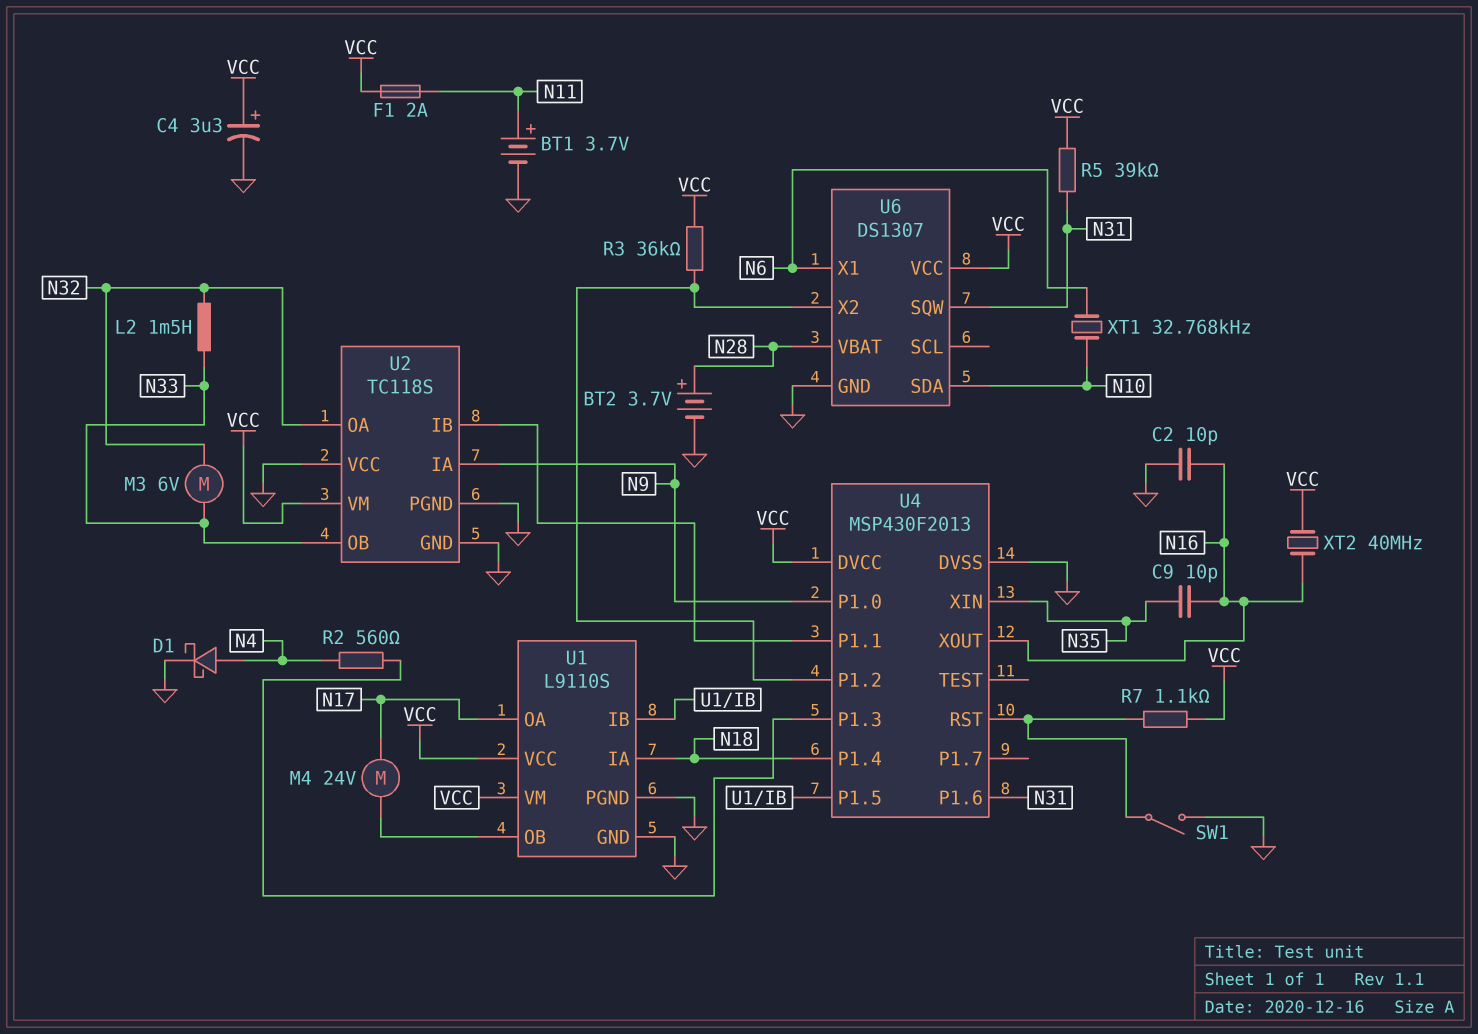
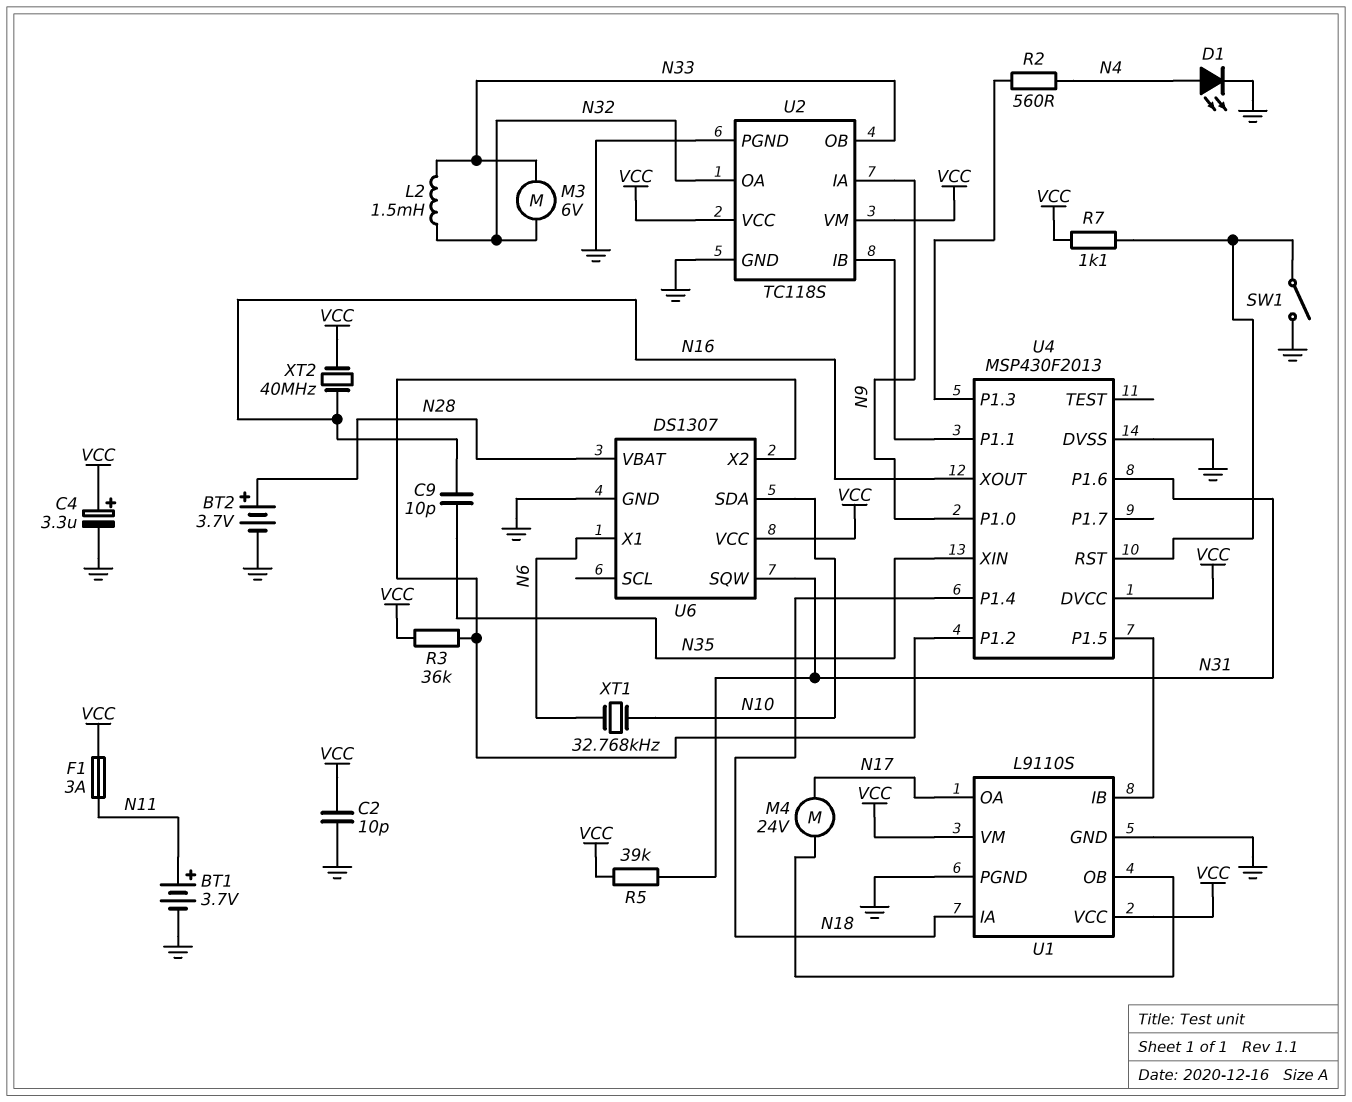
C2: 10pF (GND, N16) -> 10pF (GND, VCC)
D1: schottky (A N4, K GND) -> LED (A N4, K GND)
F1: 2A (N11, VCC) -> 3A (N11, VCC)
U2 pin VCC: GND -> VCC

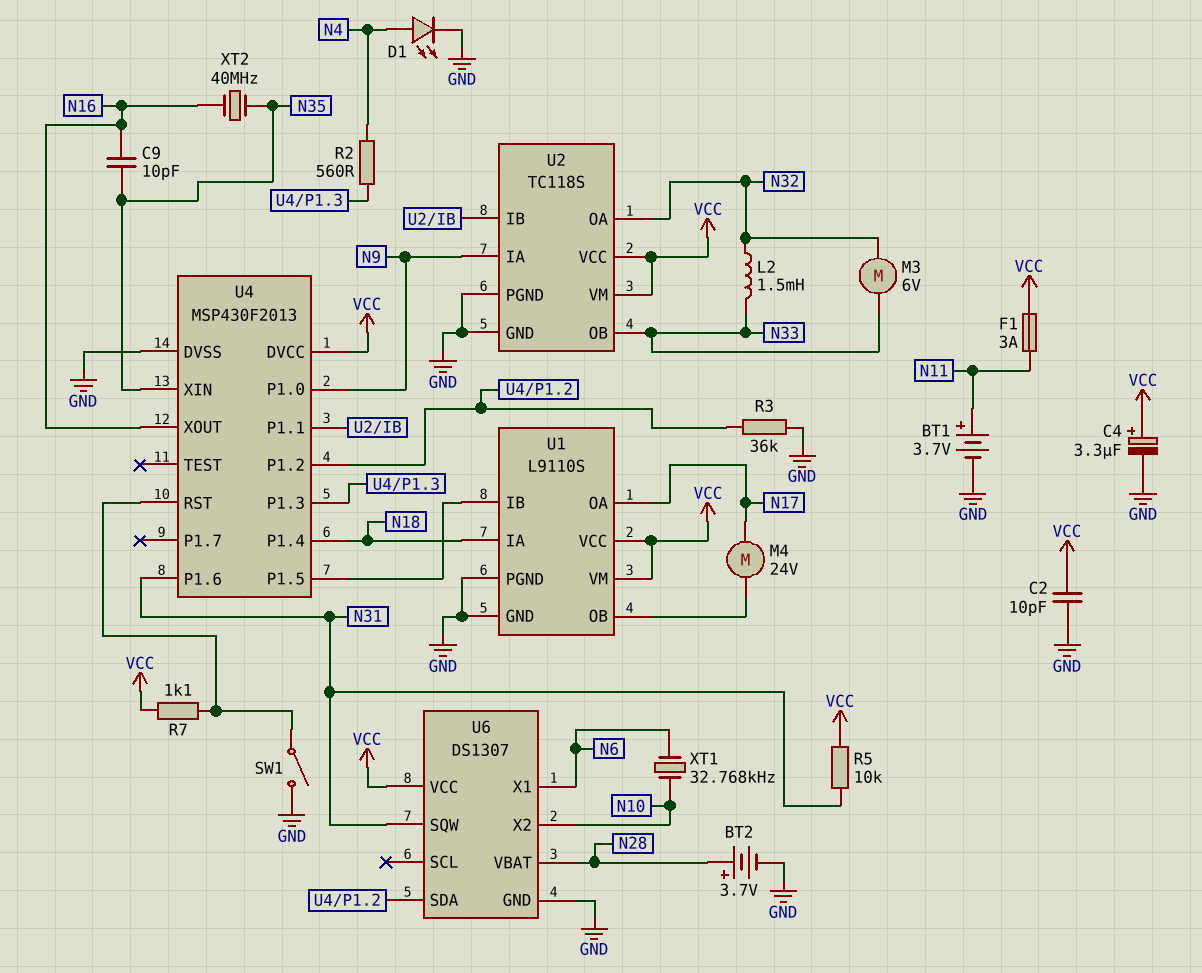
R3: 36k (U4/P1.2, VCC) -> 36k (GND, U4/P1.2)
R5: 39k (N31, VCC) -> 10k (N31, VCC)
U6 pin SDA: N10 -> U4/P1.2
U6 pin X2: U4/P1.2 -> N10
XT2: 40MHz (N16, VCC) -> 40MHz (N16, N35)

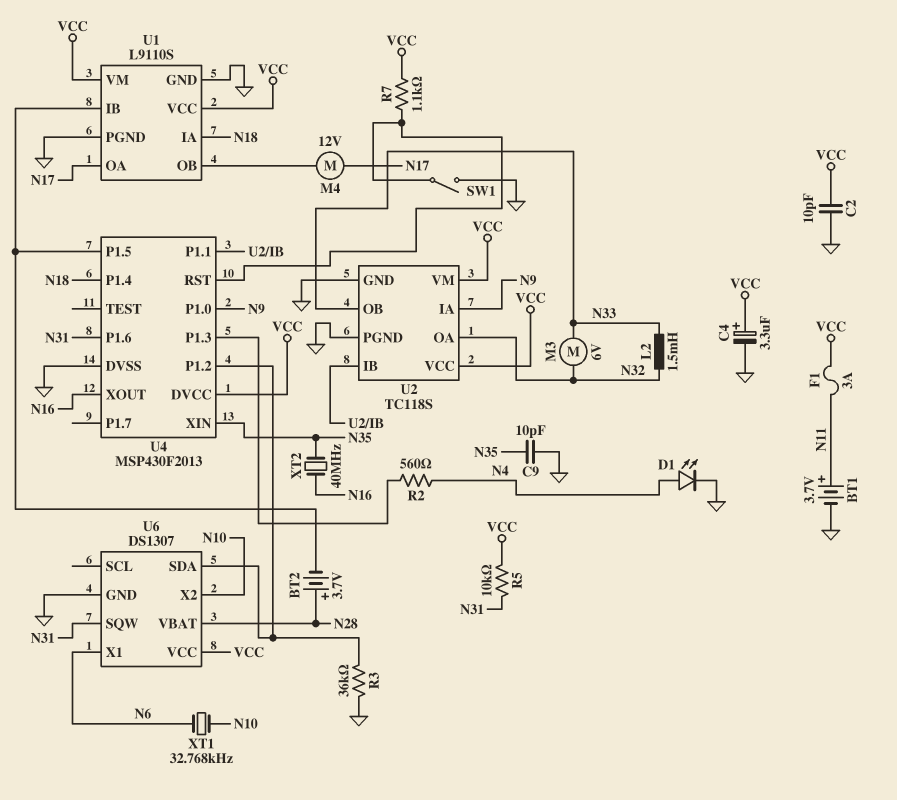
BT2: 3.7V (plus N28, minus GND) -> 3.7V (plus N28, minus U1/IB)
C9: 10pF (N16, N35) -> 10pF (GND, N35)
M4: motor 24V (N17, U1/OB) -> motor 12V (N17, U1/OB)

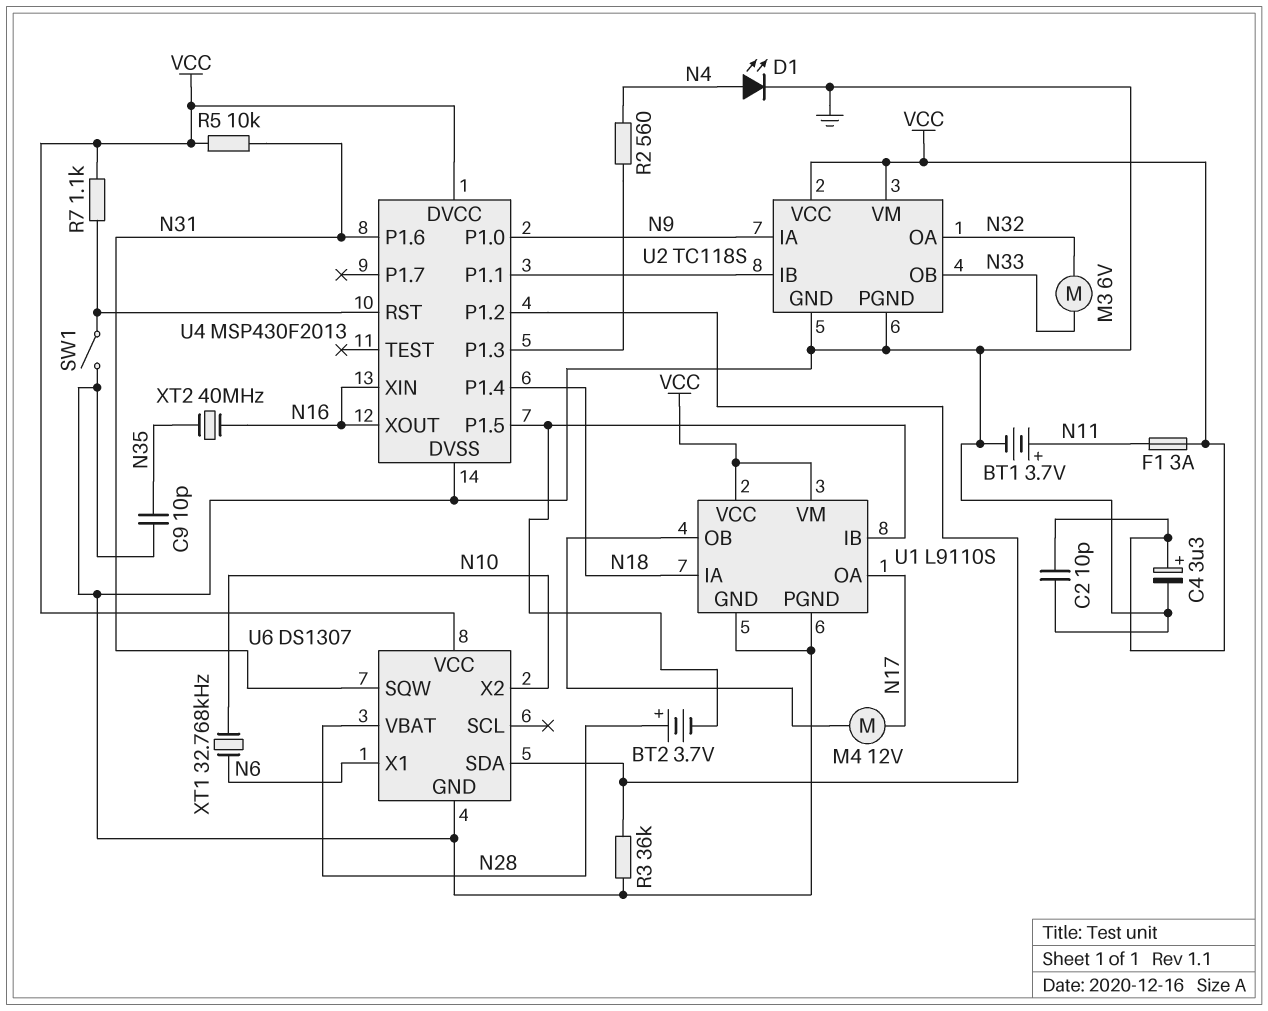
L2: 1.5mH (N32, N33) -> none
U4 pin XIN: N35 -> N16

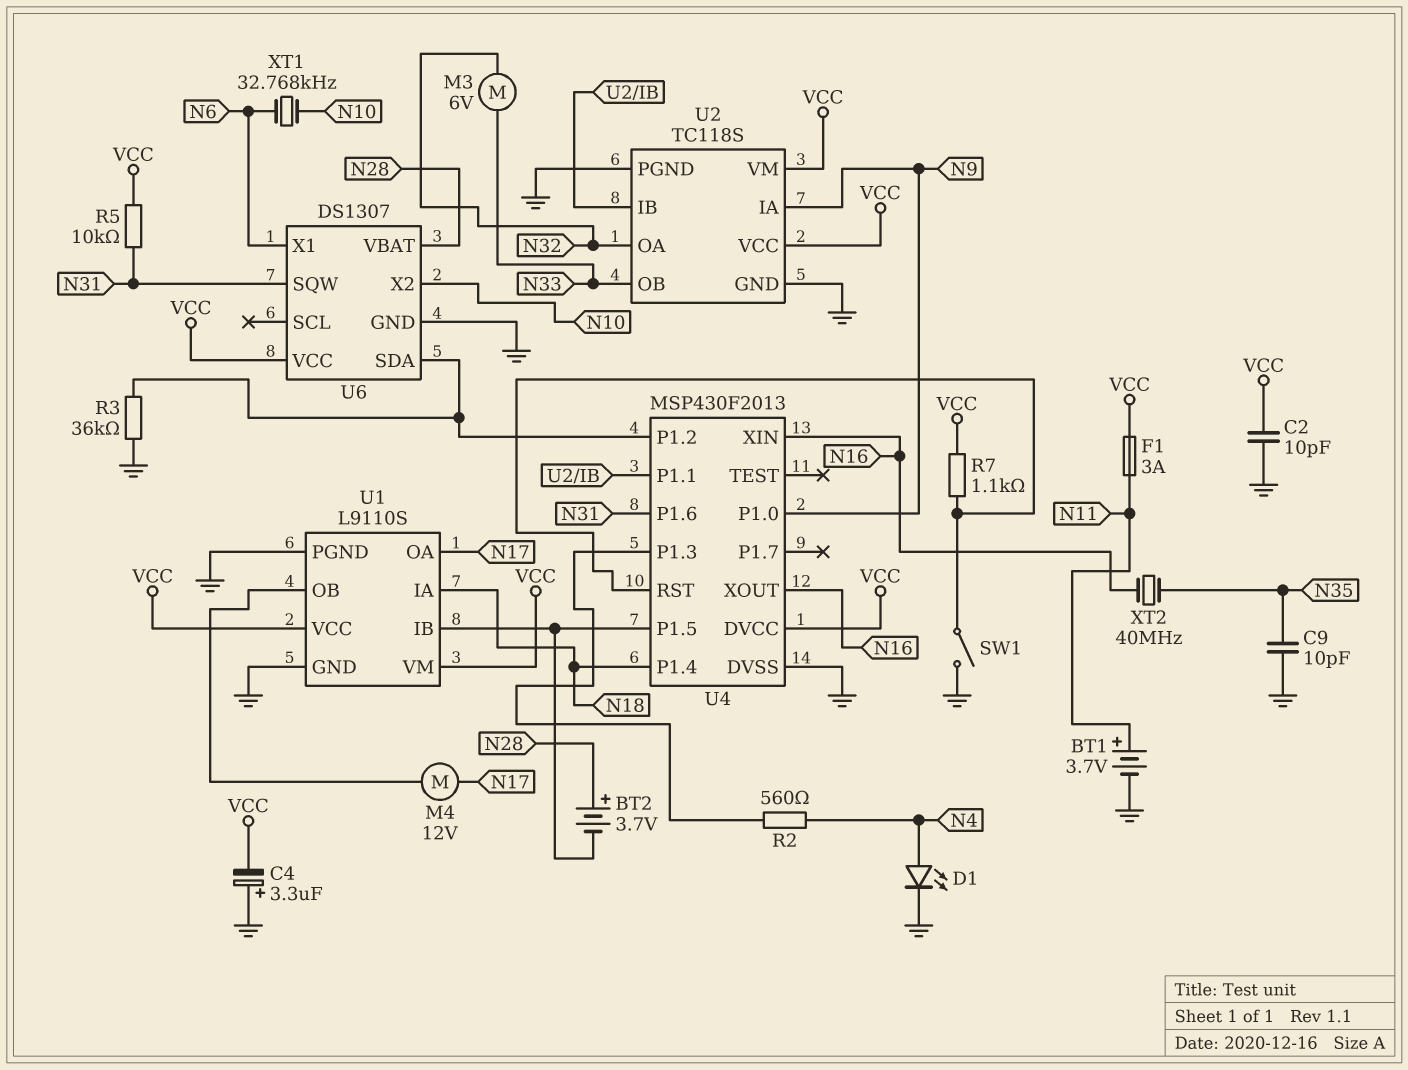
C4: 3.3uF (plus VCC, minus GND) -> 3.3uF (plus GND, minus VCC)

